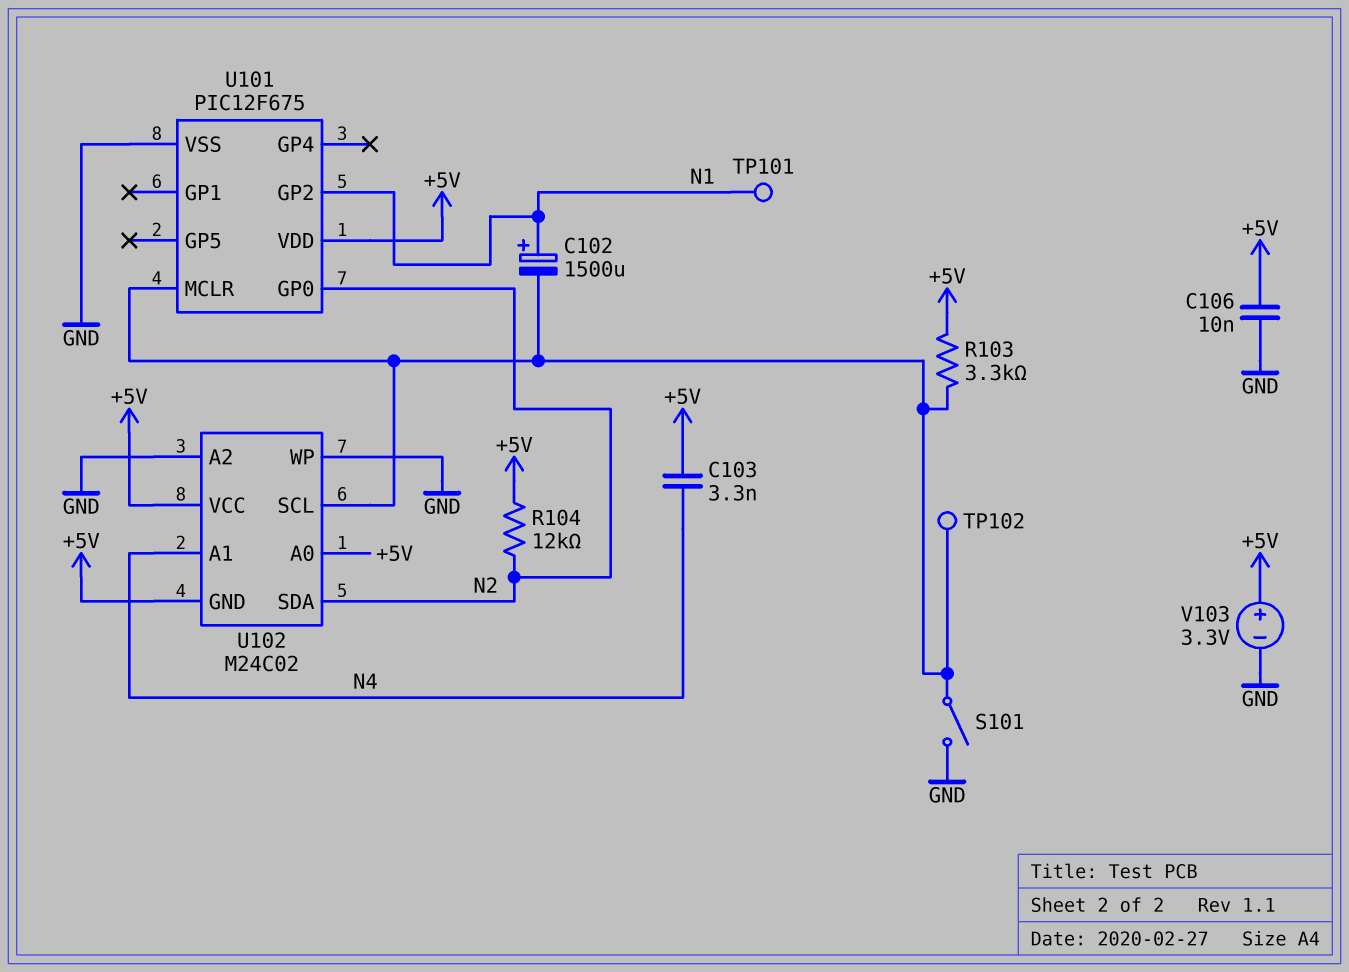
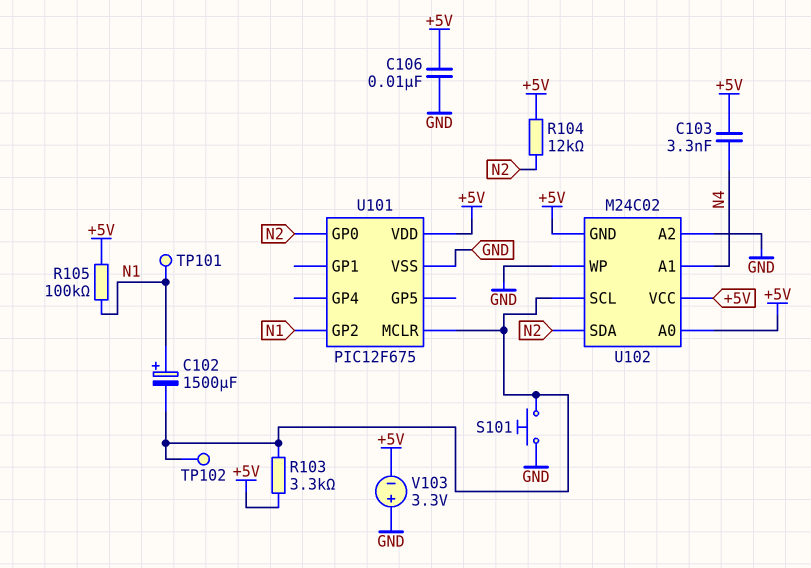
R105: none -> 100k (+5V, N1)
S101: switch (GND, U101/MCLR) -> button (GND, U101/MCLR)
V103: 3.3V (plus +5V, minus GND) -> 3.3V (plus GND, minus +5V)

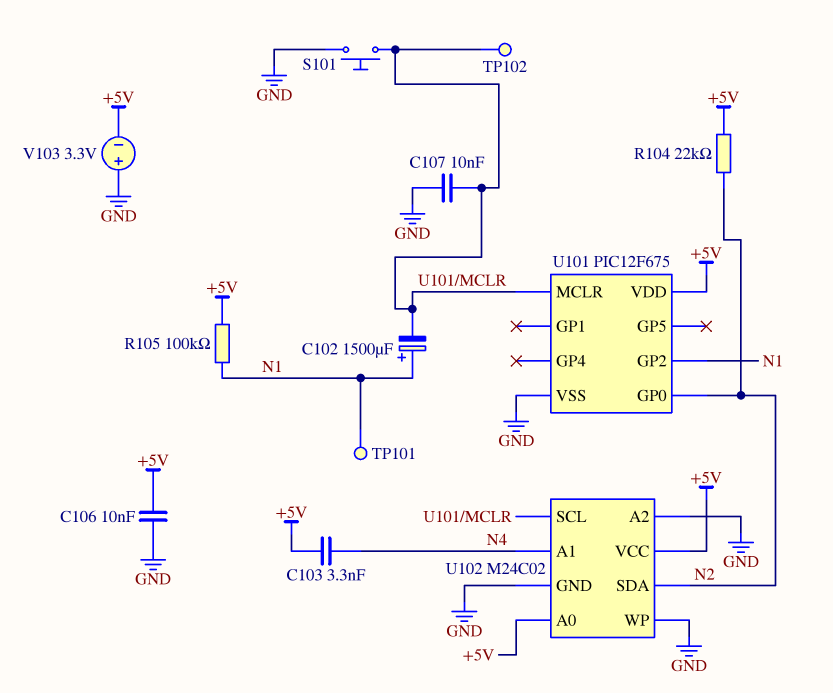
C107: none -> 10nF (GND, U101/MCLR)
R103: 3.3k (+5V, U101/MCLR) -> none
R104: 12k (+5V, N2) -> 22k (+5V, N2)
U102 pin GND: +5V -> GND

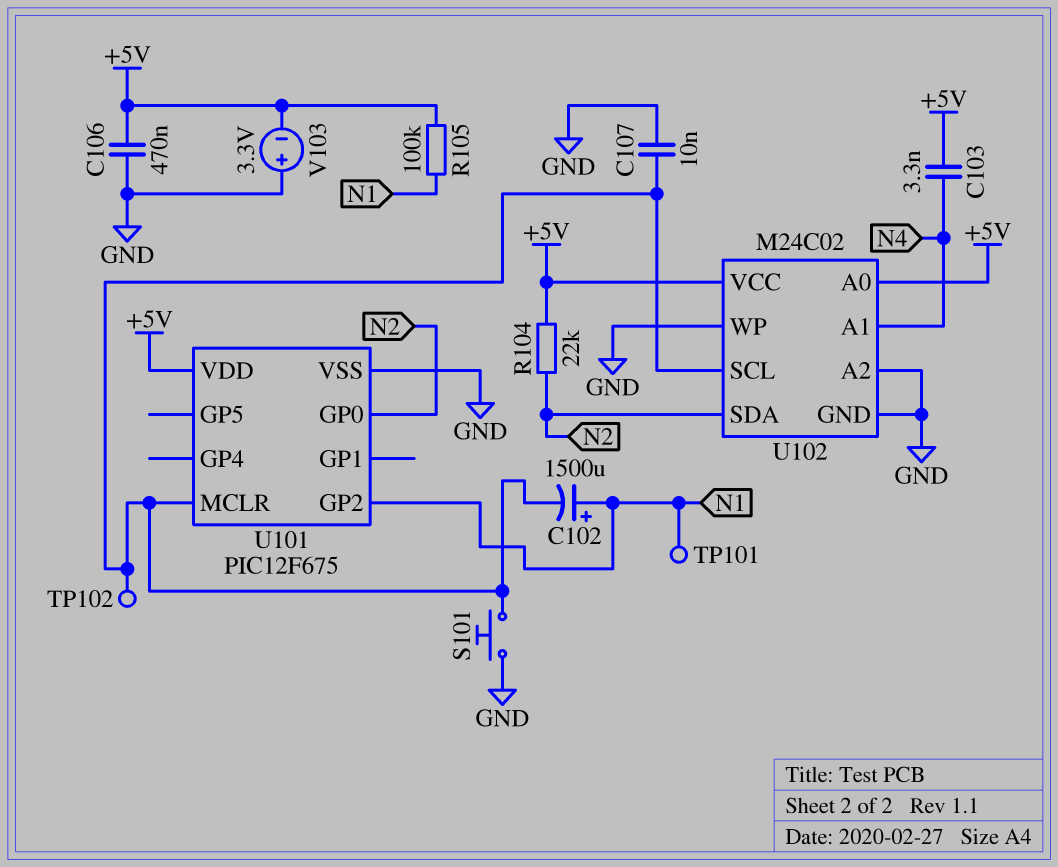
C106: 10nF (+5V, GND) -> 470nF (+5V, GND)

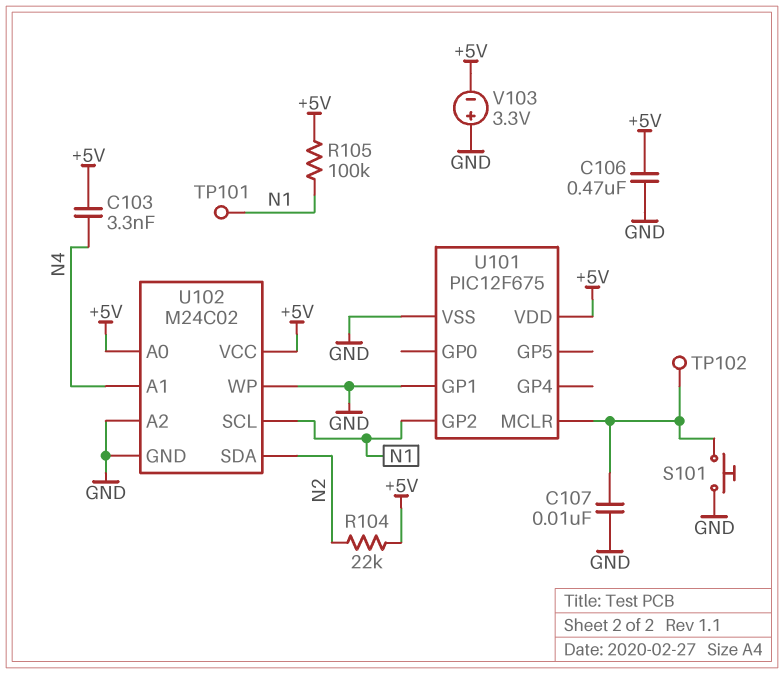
C102: 1500uF (plus N1, minus U101/MCLR) -> none
U101 pin GP0: N2 -> none
U101 pin GP1: none -> GND
U102 pin SCL: U101/MCLR -> N1

